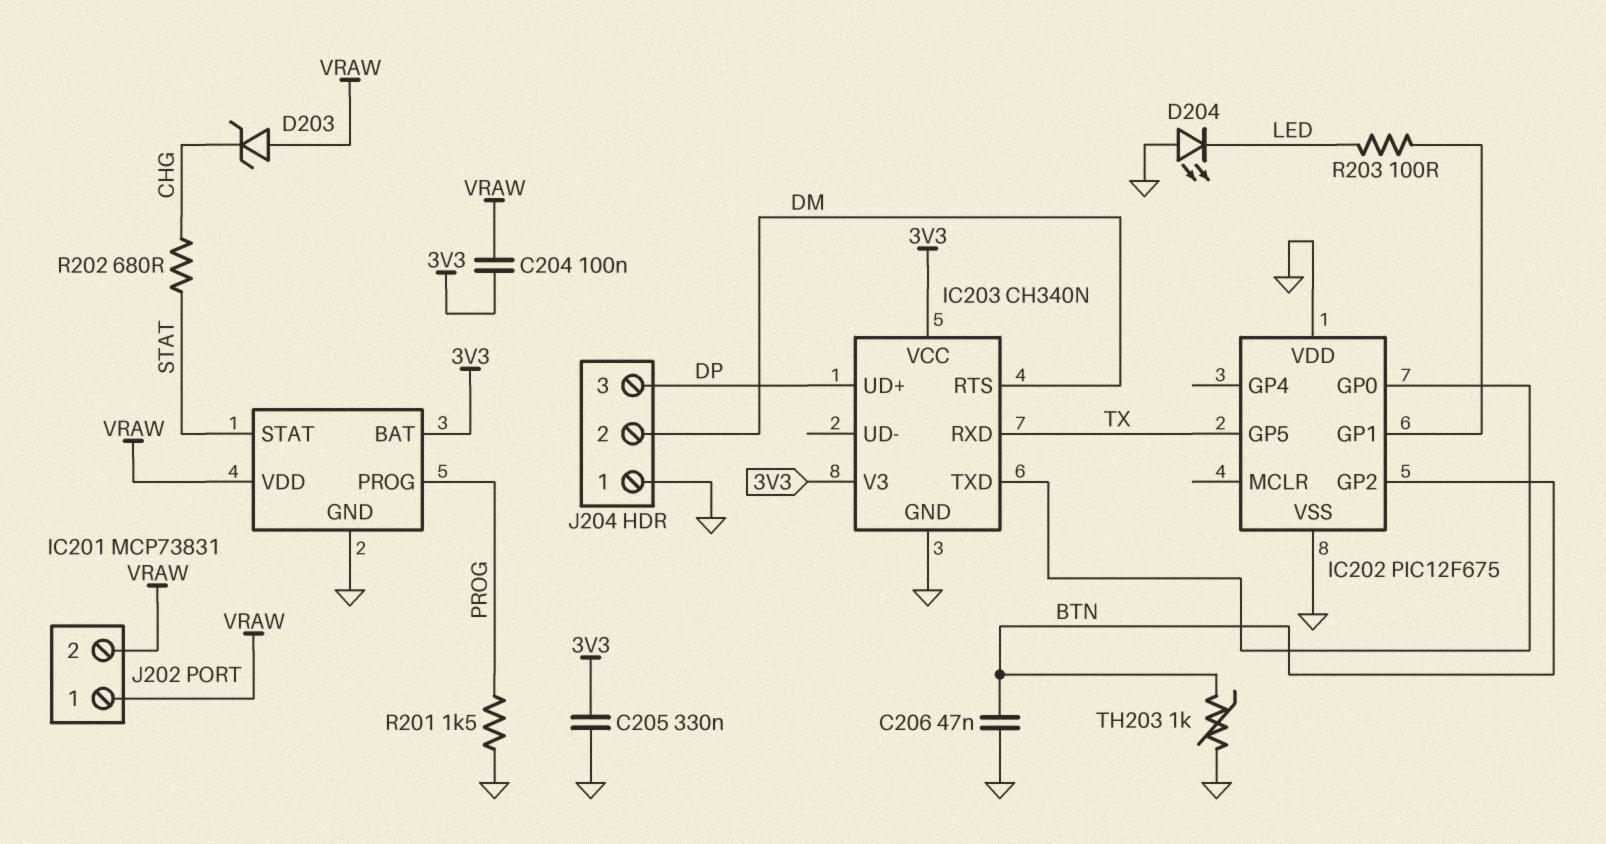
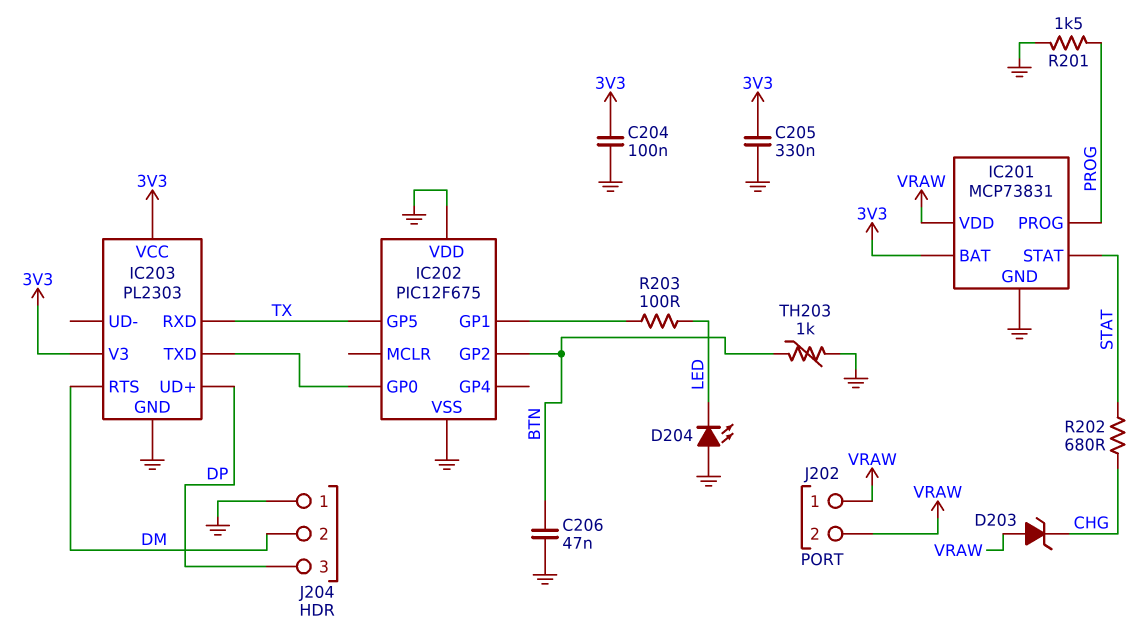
C204: 100nF (3V3, VRAW) -> 100nF (3V3, GND)
IC203: CH340N -> PL2303

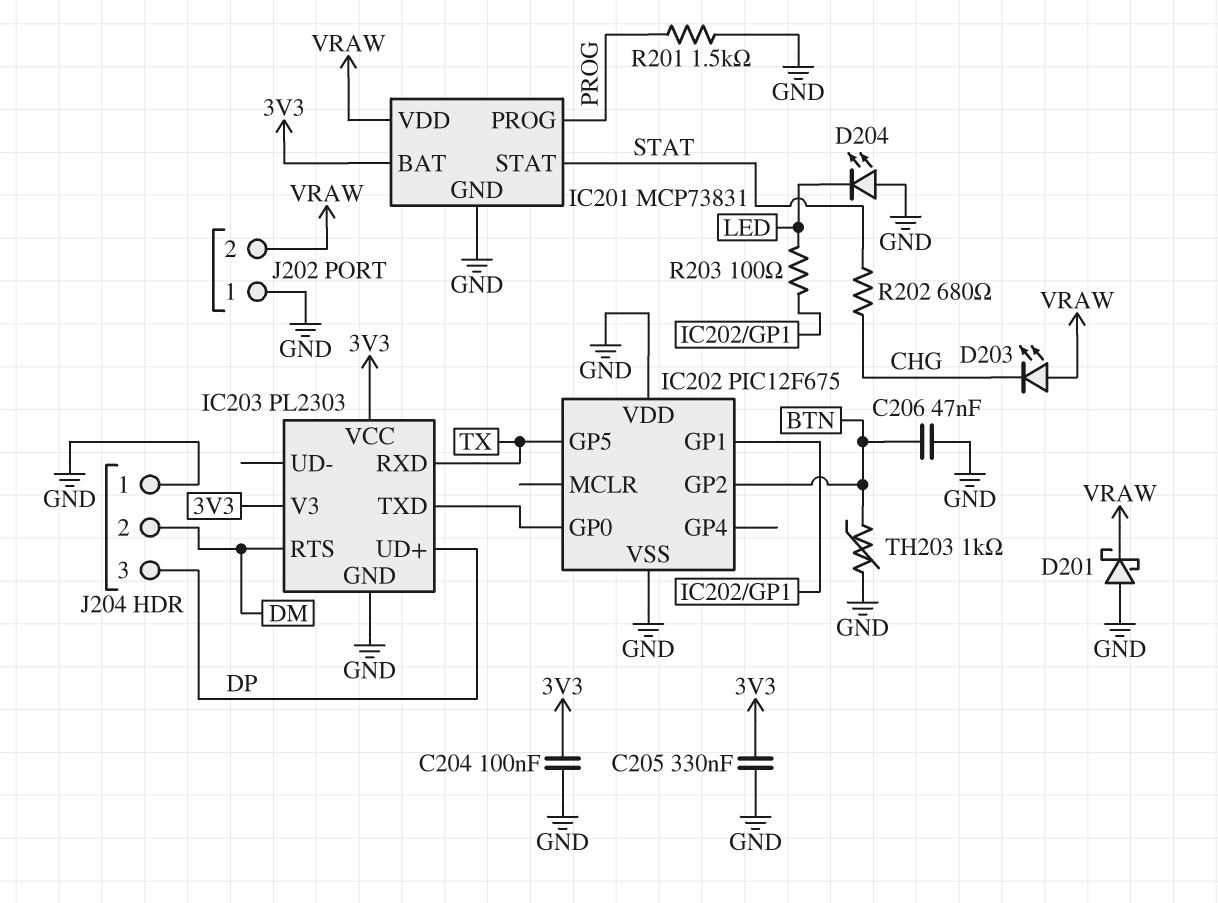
D201: none -> schottky (A GND, K VRAW)
D203: zener (A VRAW, K CHG) -> LED (A VRAW, K CHG)
J202 pin 1: VRAW -> GND

